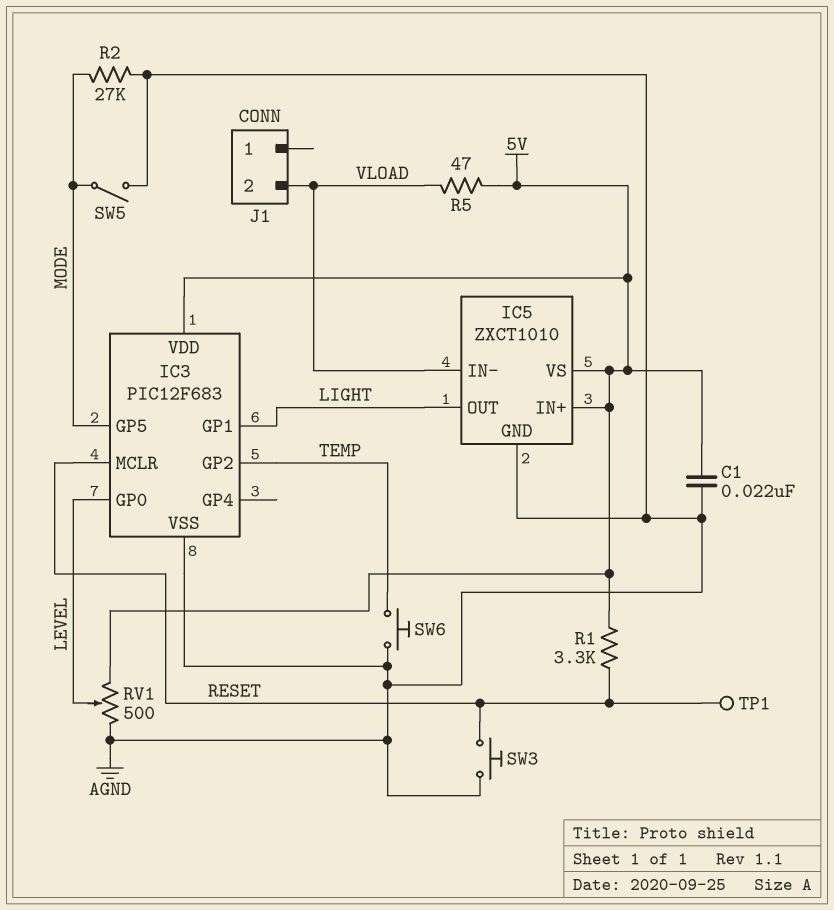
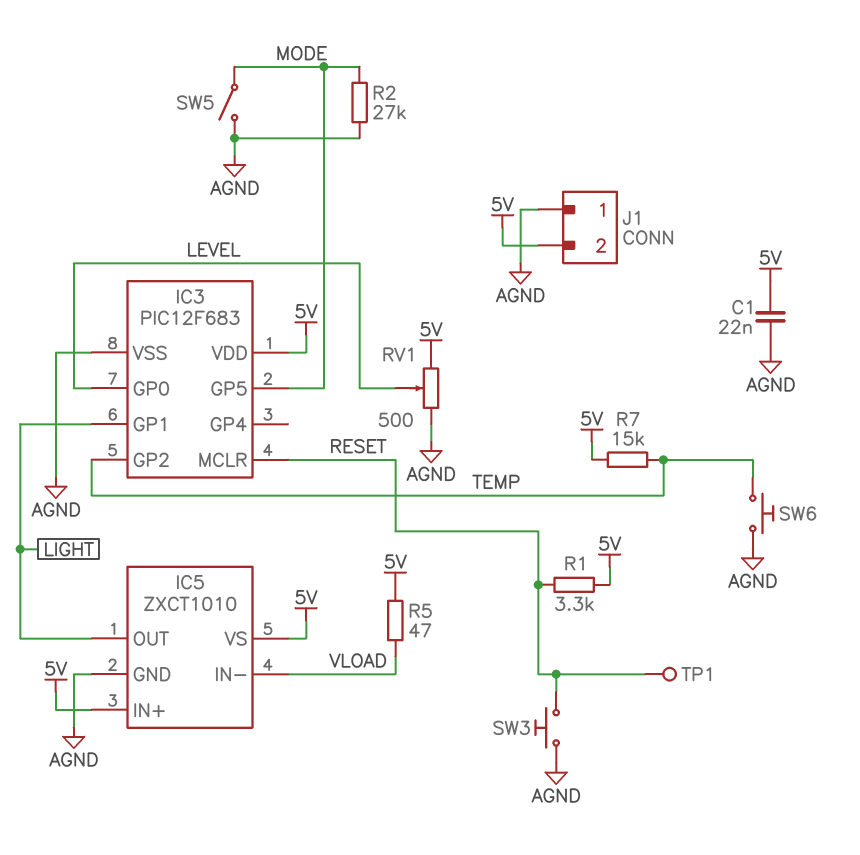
J1 pin 1: none -> AGND
J1 pin 2: VLOAD -> 5V
R7: none -> 15k (5V, TEMP)

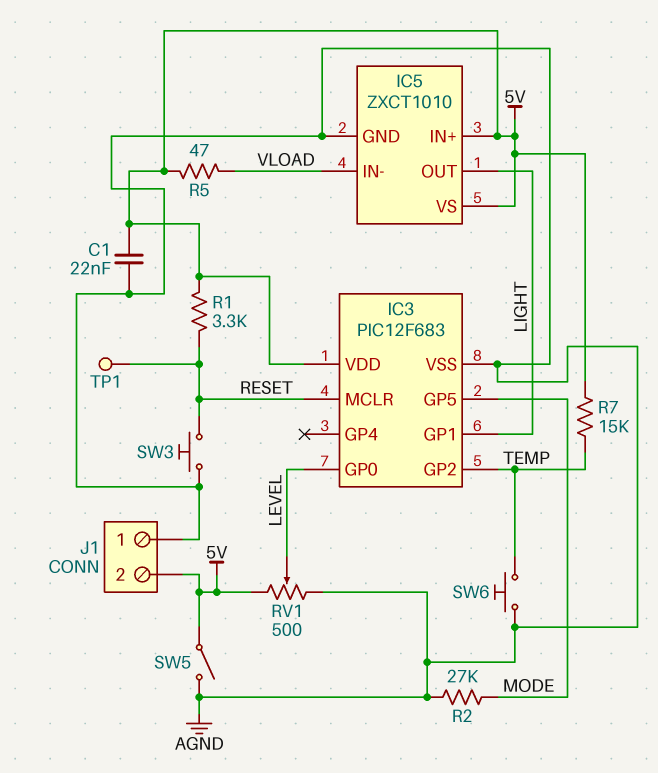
SW5: switch (AGND, MODE) -> switch (5V, AGND)

